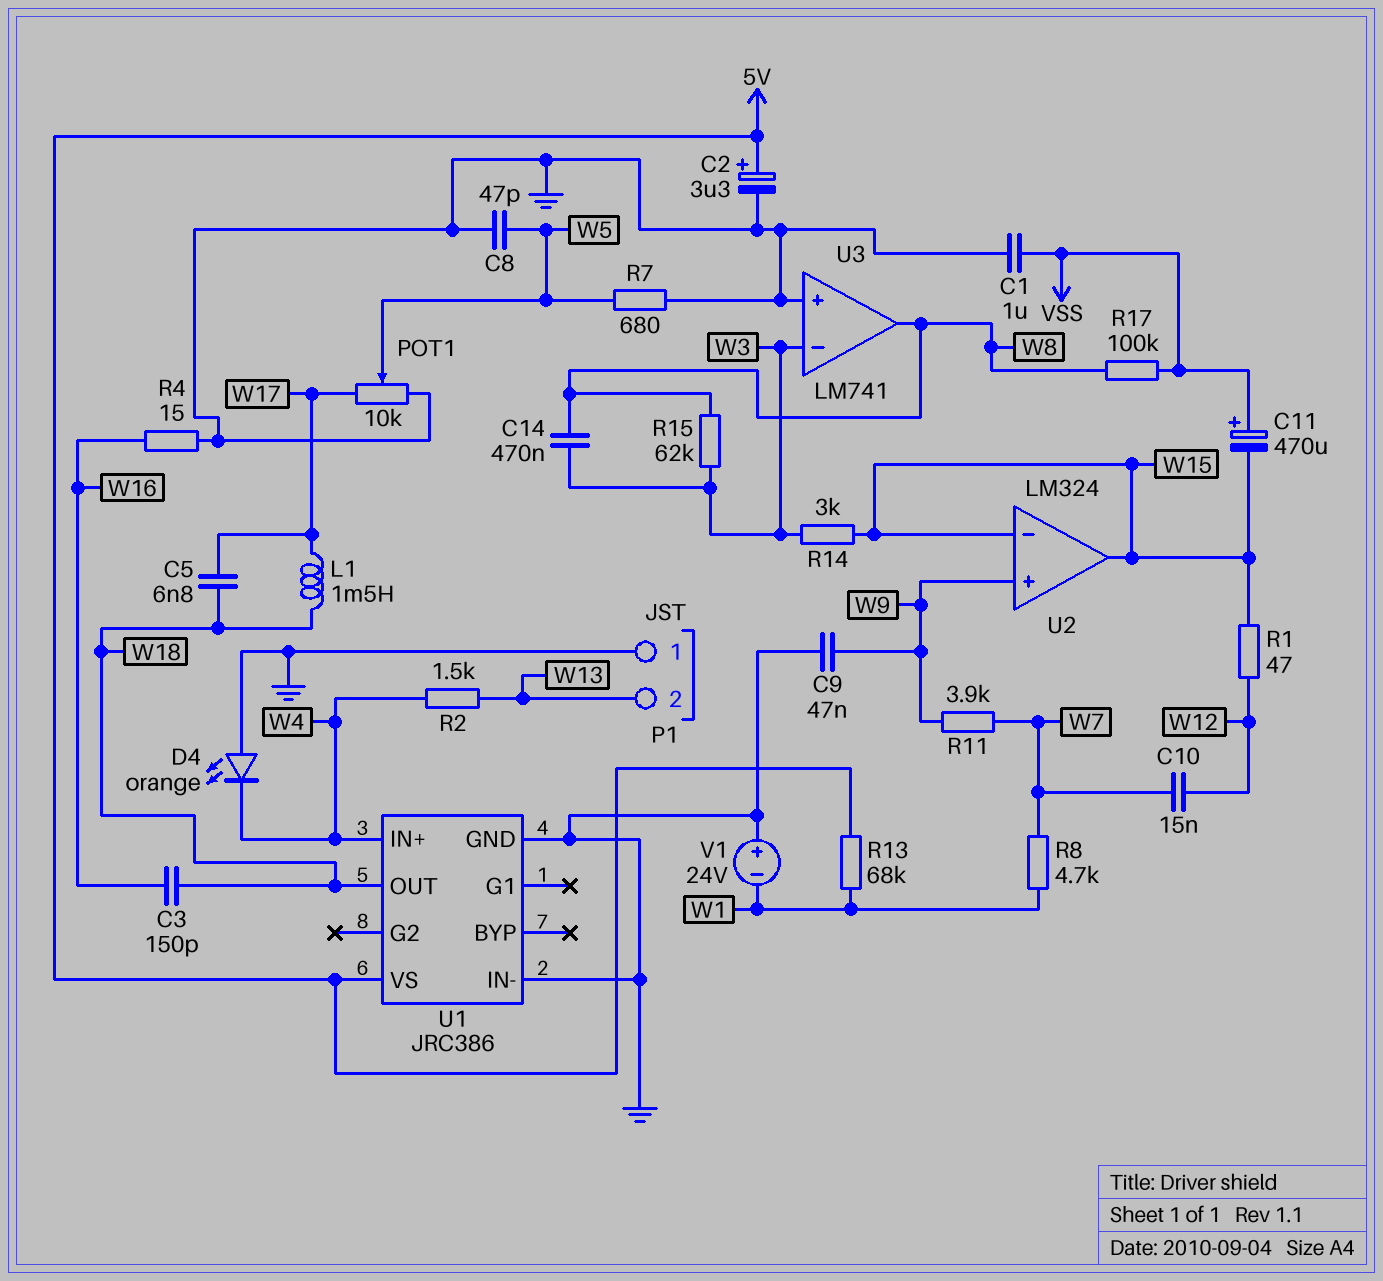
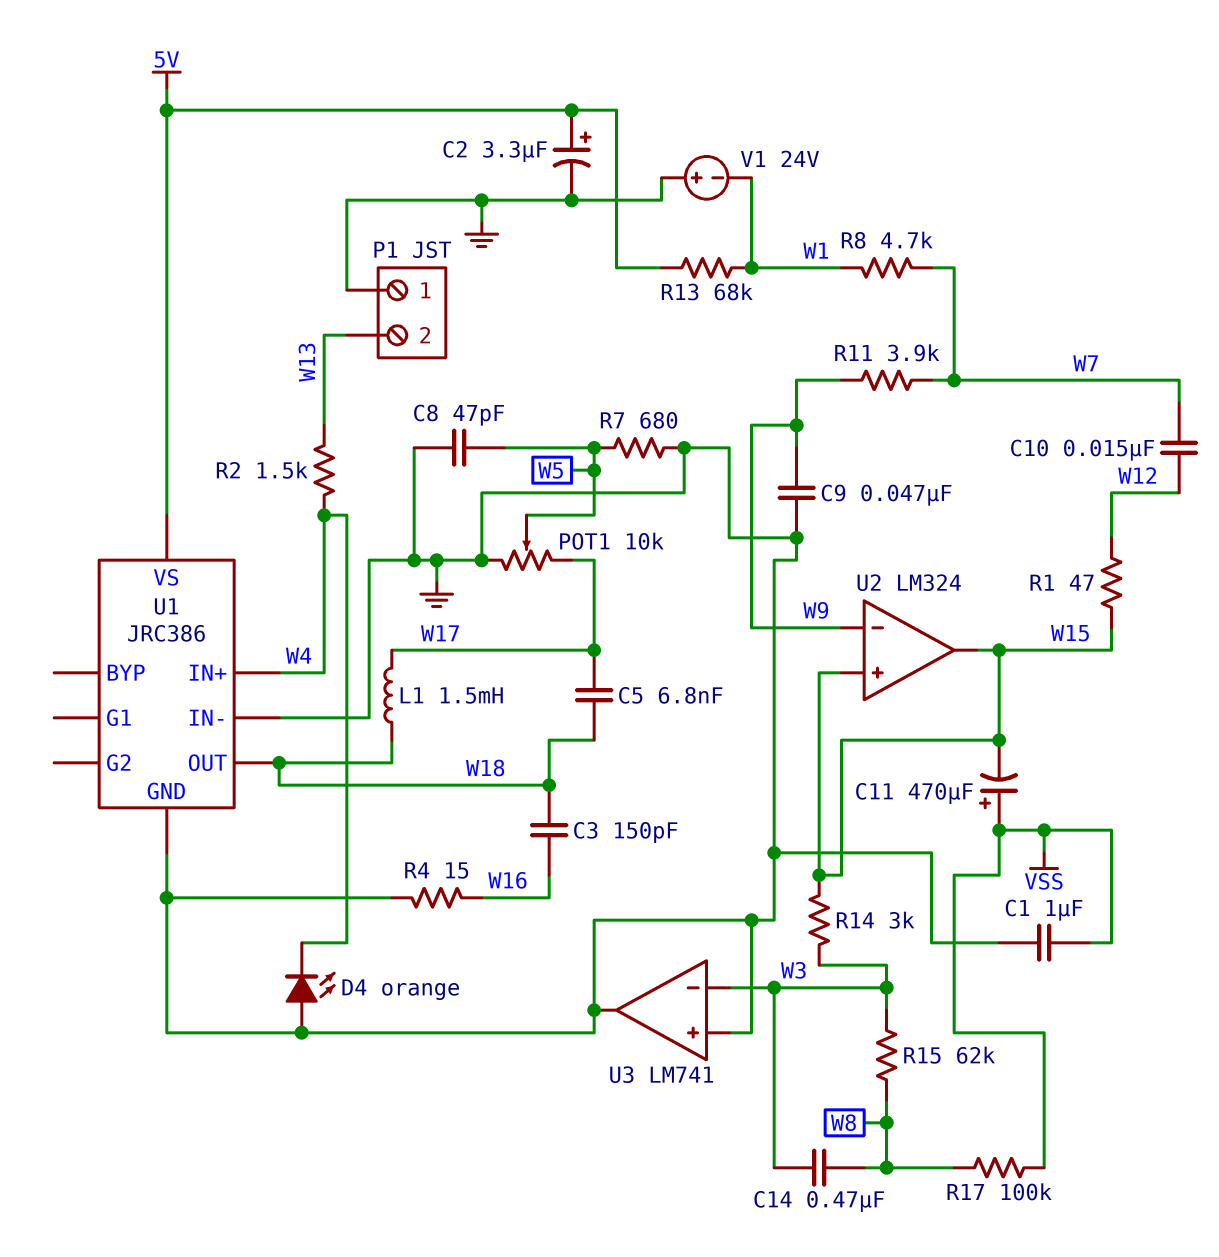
U2 pin in+: W9 -> W15
U2 pin in-: W15 -> W9
U3 pin out: W8 -> GND

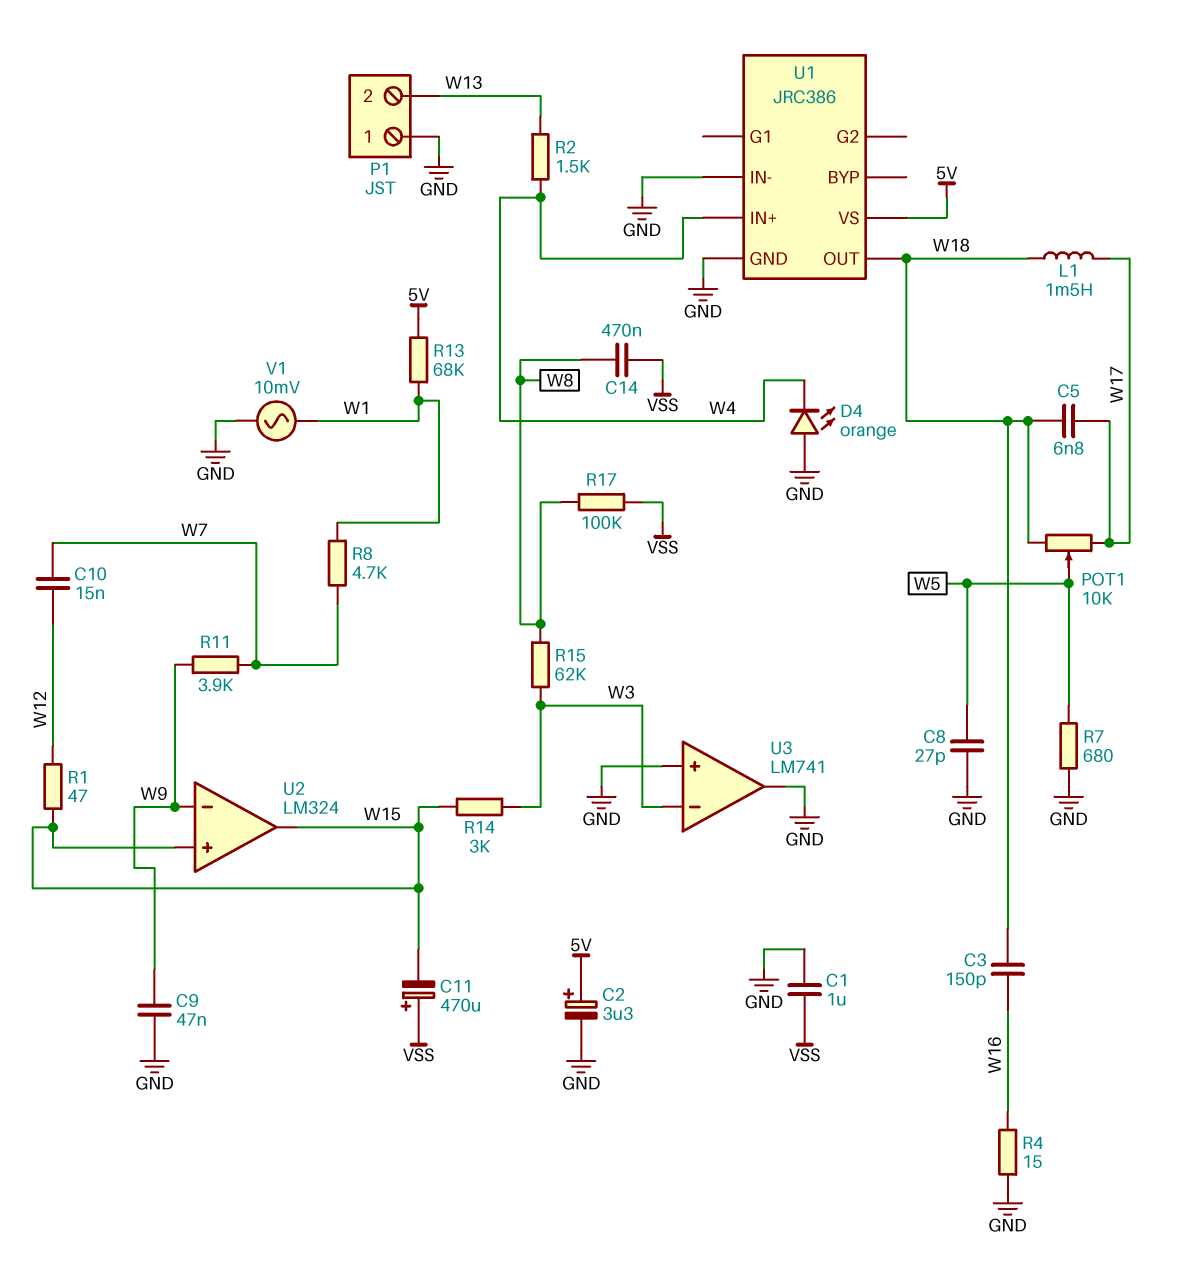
C8: 47pF (GND, W5) -> 27pF (GND, W5)
C14: 470nF (W3, W8) -> 470nF (VSS, W8)
POT1: 10k (GND, W17, wiper W5) -> 10k (W17, W18, wiper W5)
V1: 24V (plus GND, minus W1) -> AC 10mV (GND, W1)

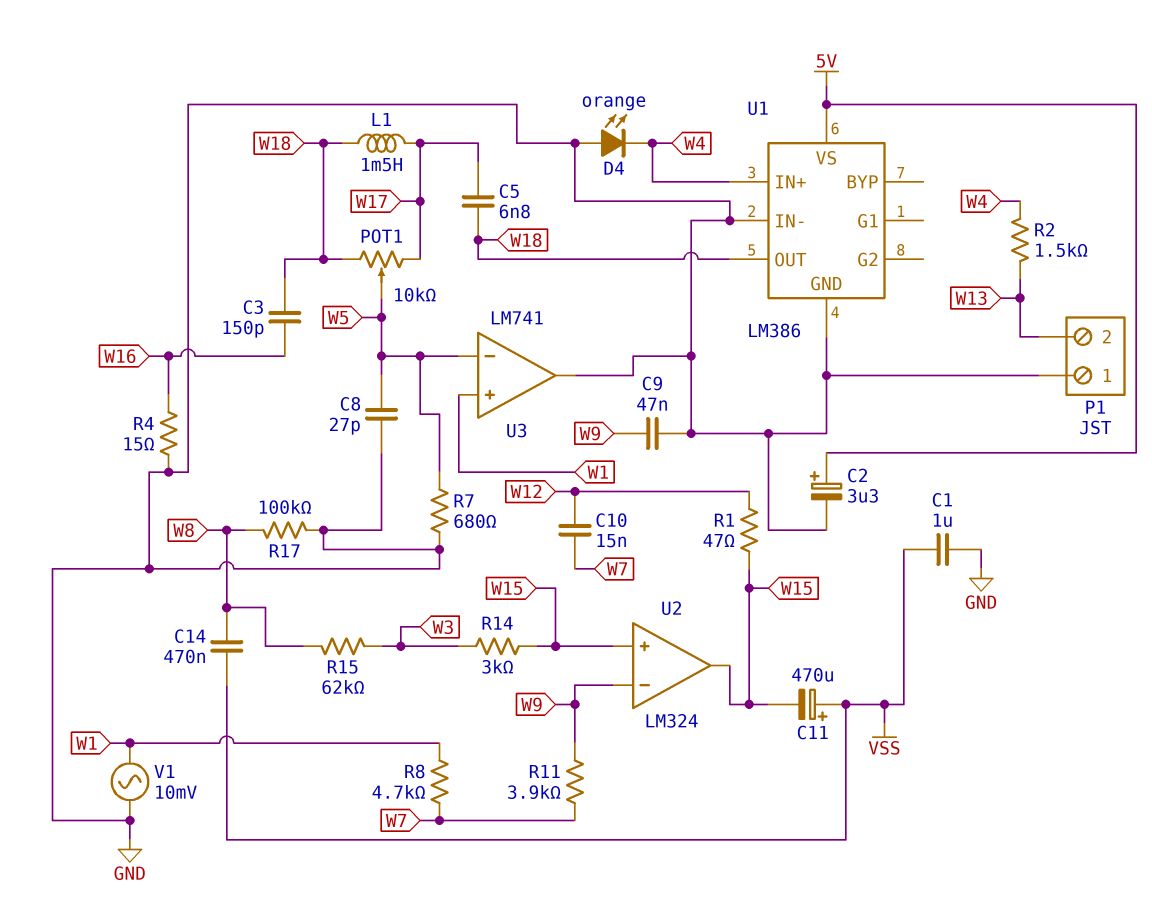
R13: 68k (5V, W1) -> none
R17: 100k (VSS, W8) -> 100k (GND, W8)
U1: JRC386 -> LM386
U3 pin in+: GND -> W1
U3 pin in-: W3 -> W5

